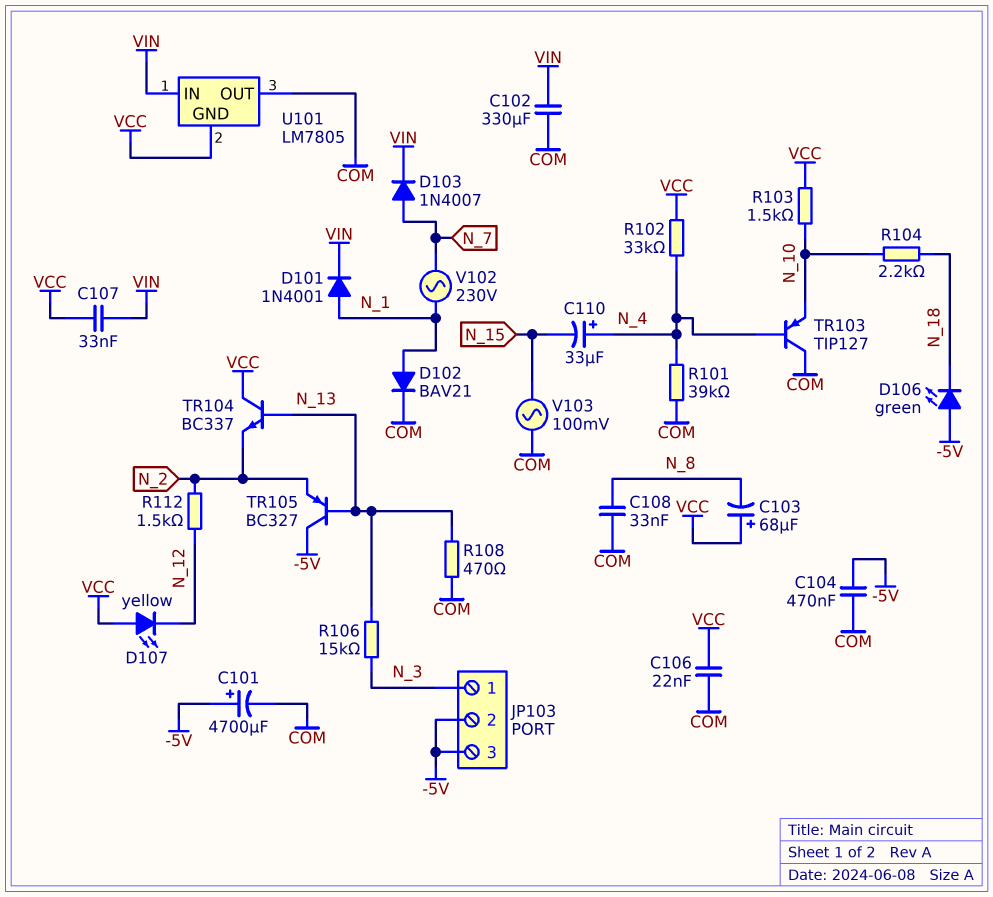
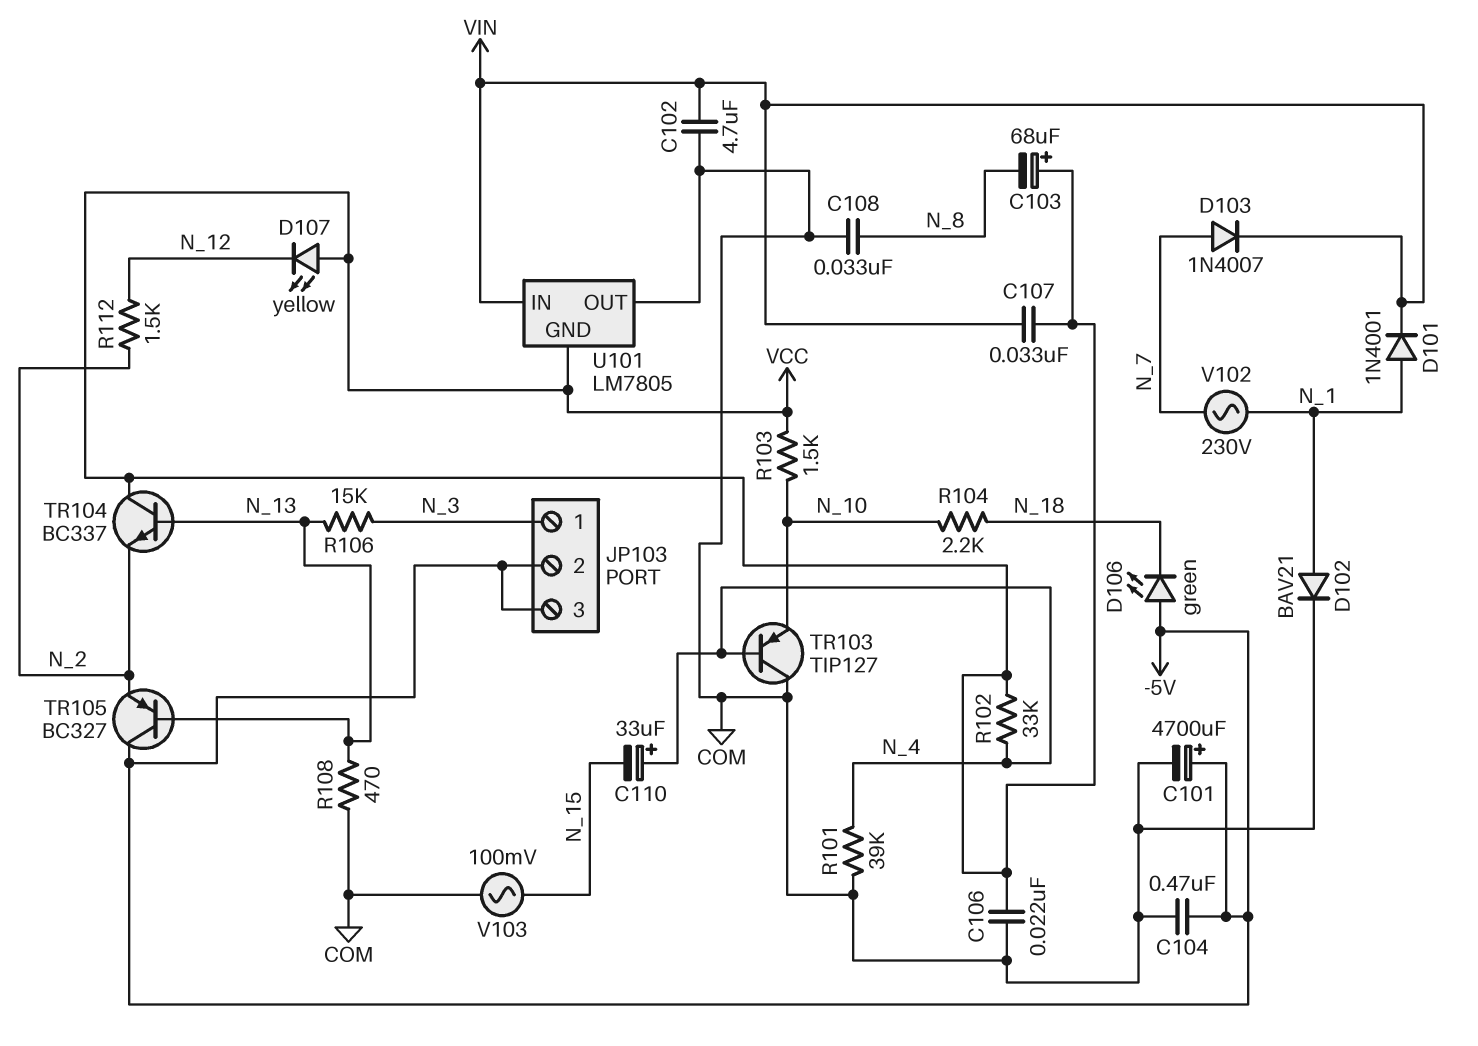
C102: 330uF (COM, VIN) -> 4.7uF (COM, VIN)

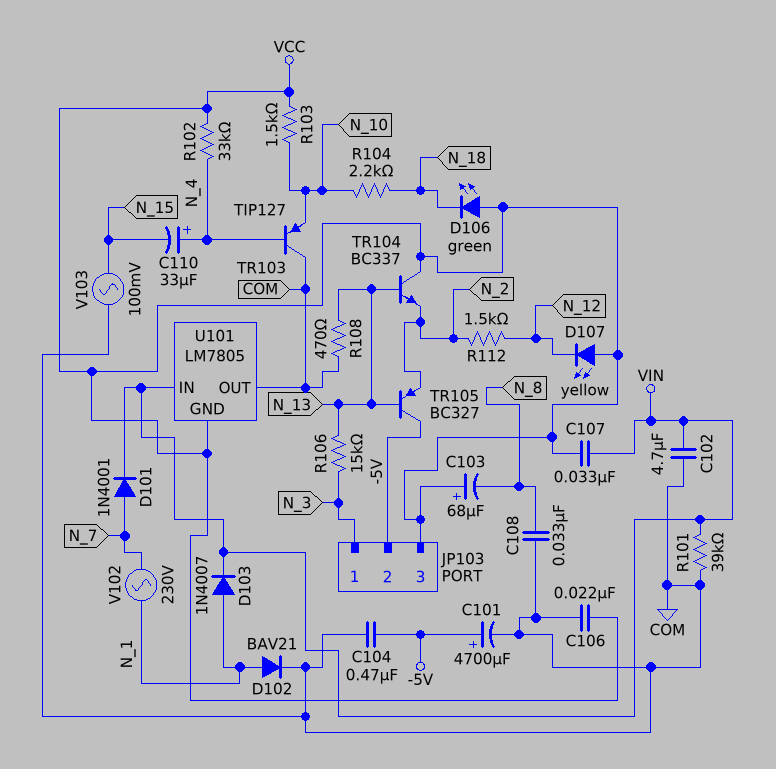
D101: diode 1N4001 (A N_1, K VIN) -> diode 1N4001 (A N_7, K VIN)
D103: diode 1N4007 (A N_7, K VIN) -> diode 1N4007 (A N_1, K VIN)
D106: LED green (A -5V, K N_18) -> LED green (A VCC, K N_18)
JP103 pin 3: -5V -> VCC
R101: 39k (COM, N_4) -> 39k (COM, VIN)

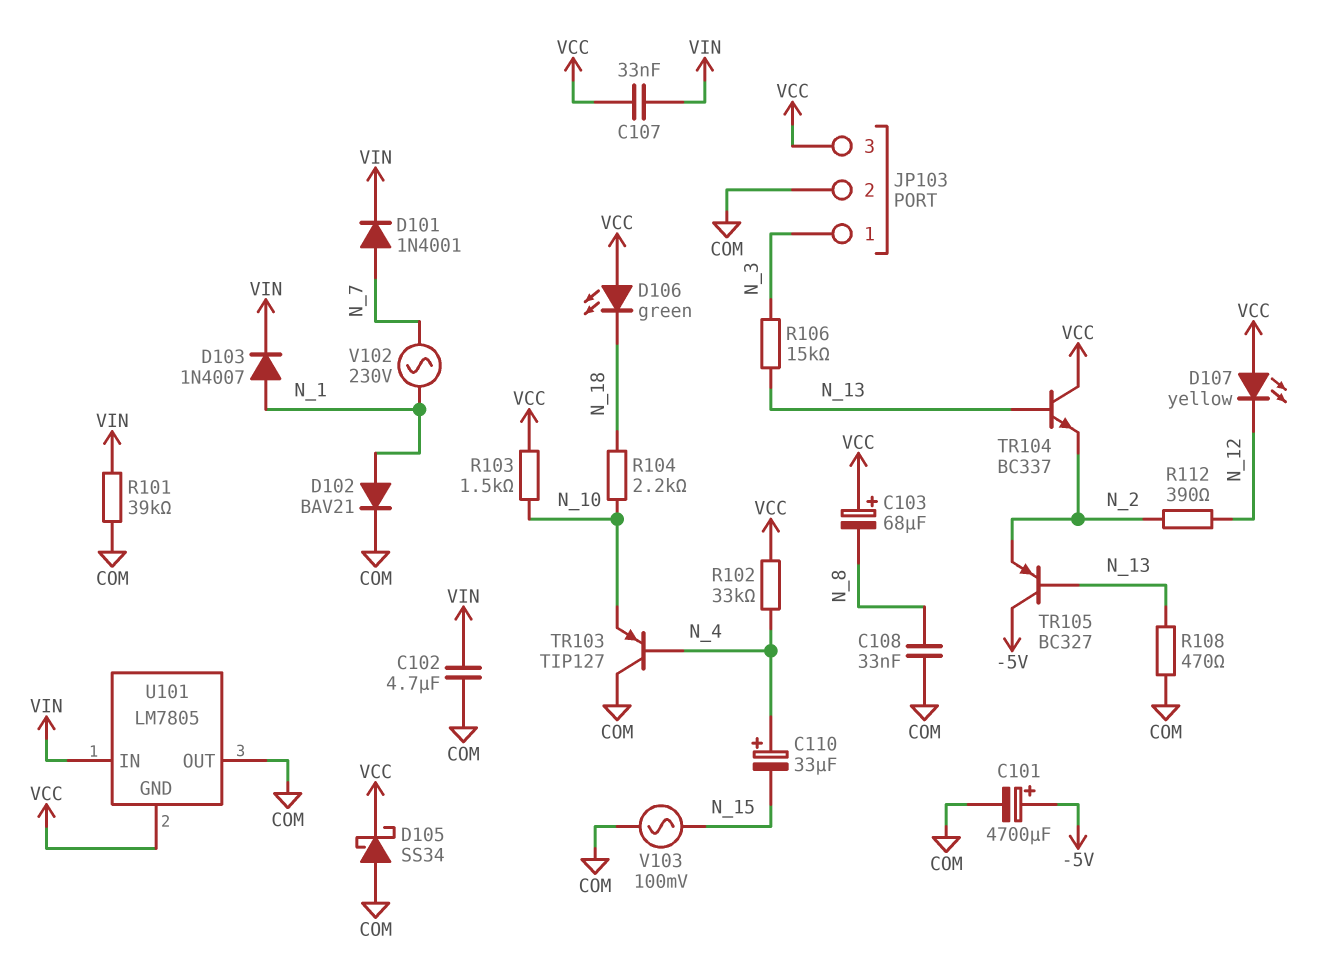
C104: 470nF (-5V, COM) -> none
C106: 22nF (COM, VCC) -> none
D105: none -> schottky SS34 (A COM, K VCC)
JP103 pin 2: -5V -> COM
R112: 1.5k (N_2, N_12) -> 390 (N_2, N_12)

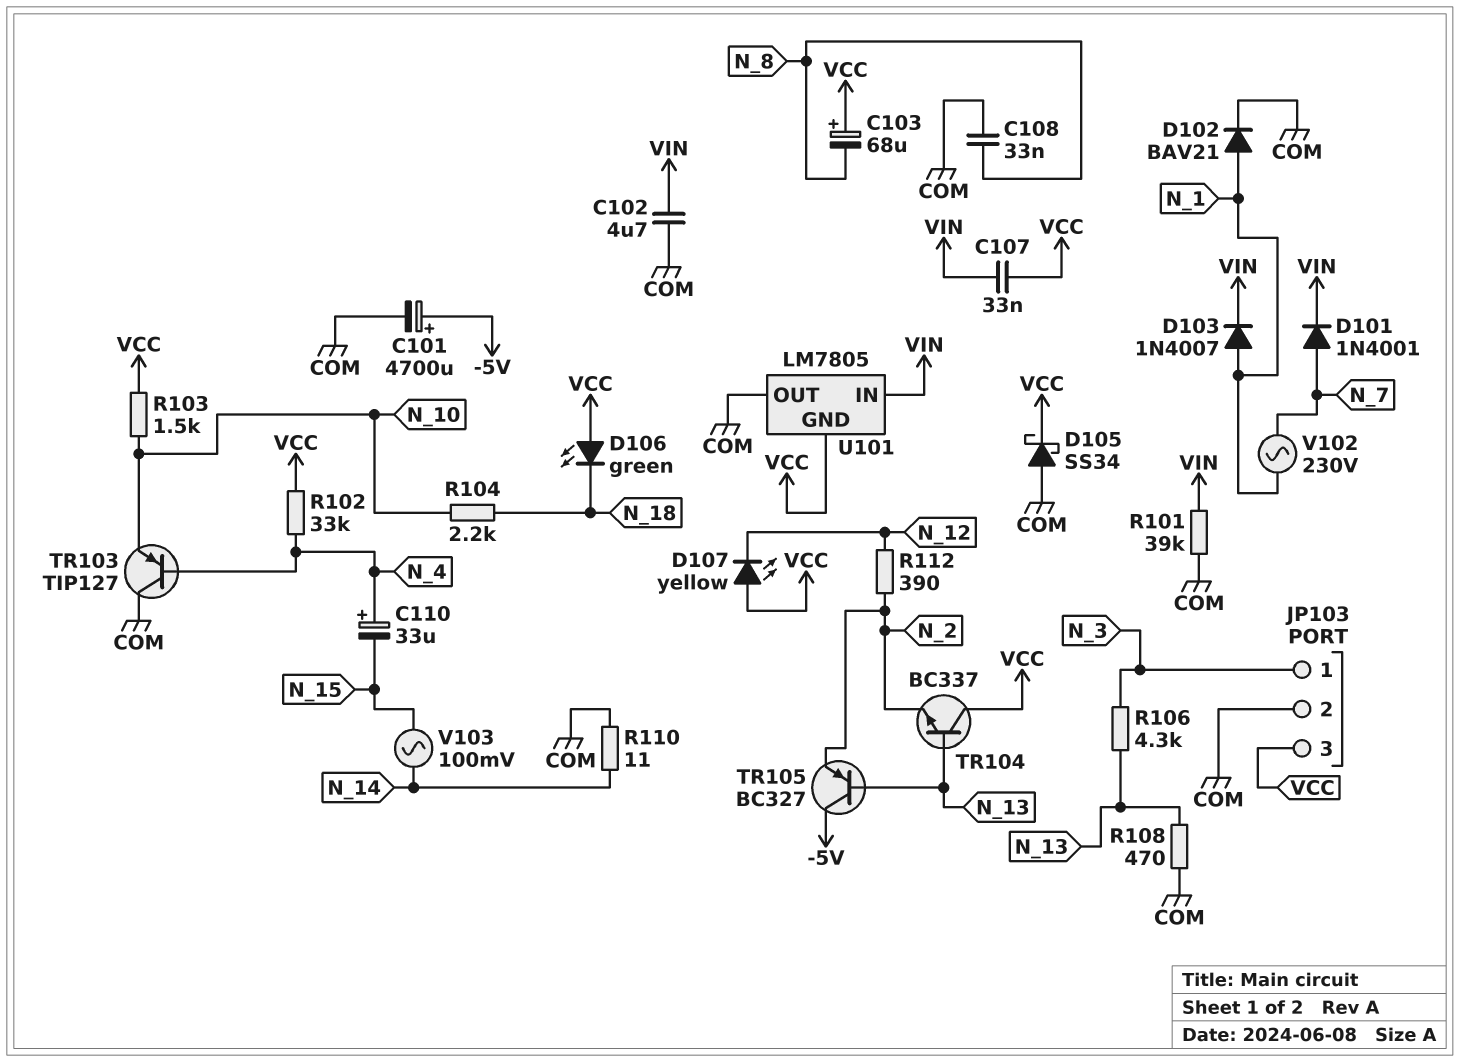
R106: 15k (N_3, N_13) -> 4.3k (N_3, N_13)
R110: none -> 11 (COM, N_14)
V103: AC 100mV (COM, N_15) -> AC 100mV (N_14, N_15)

